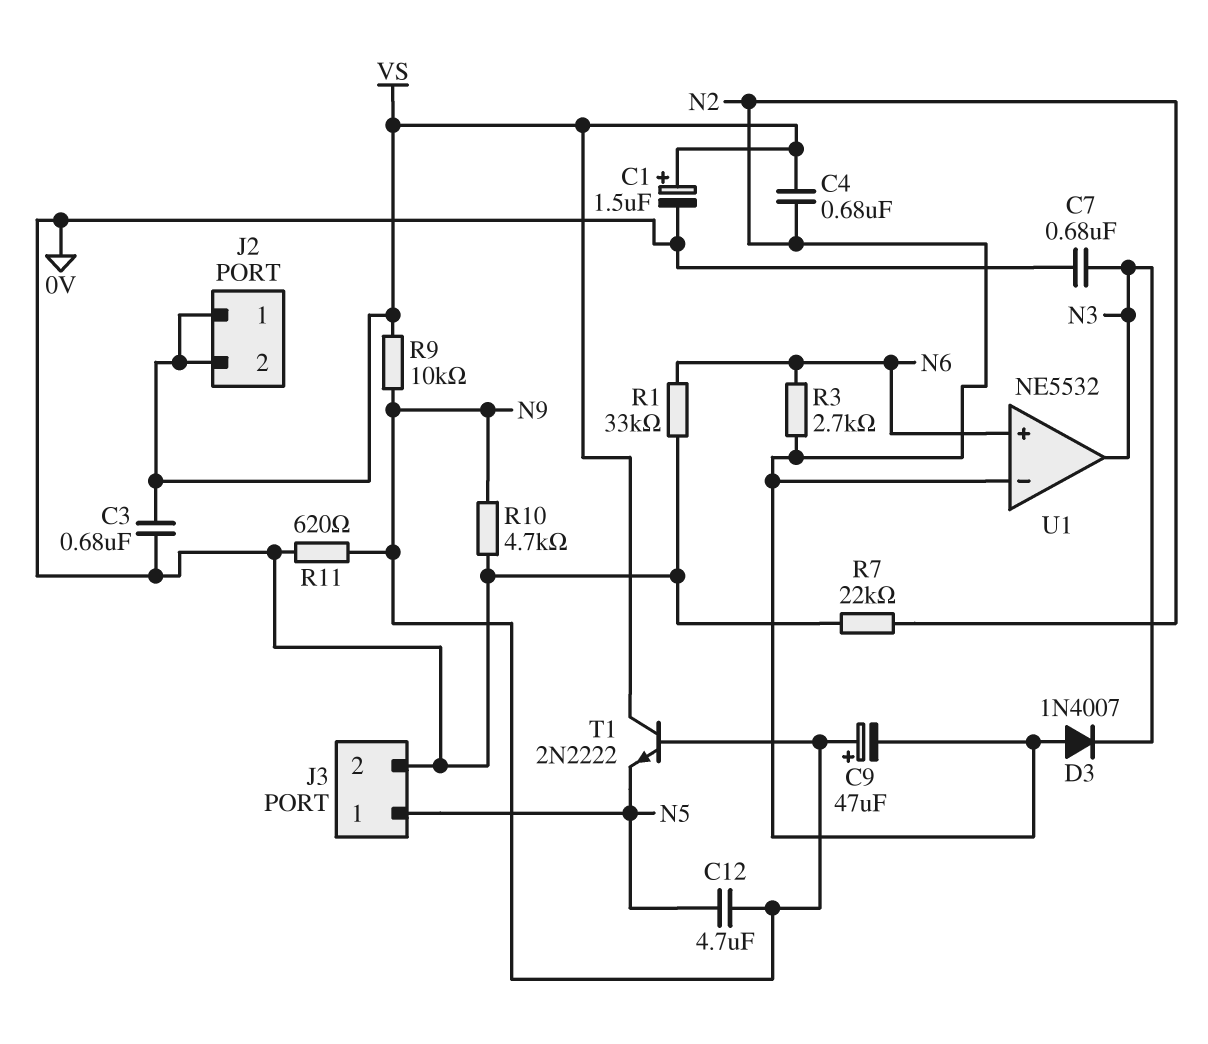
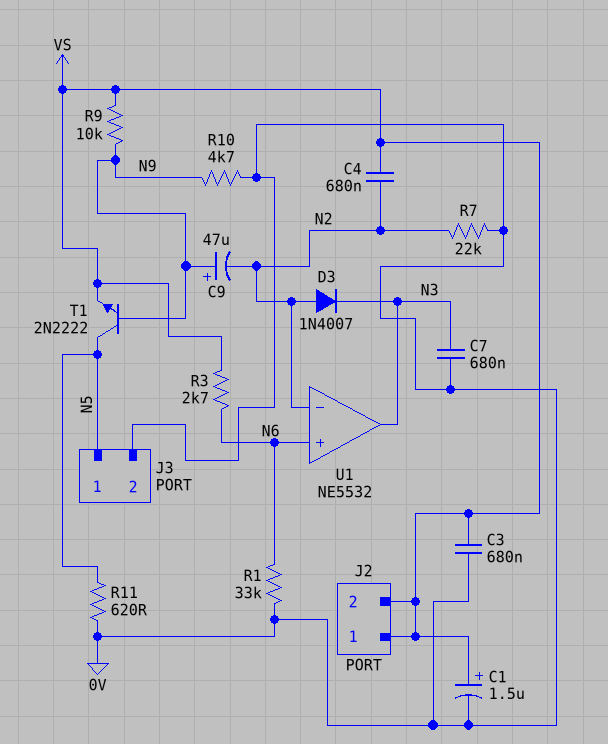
C12: 4.7uF (N5, N9) -> none
R3: 2.7k (N2, N6) -> 2.7k (N6, VS)
R11: 620 (0V, N9) -> 620 (0V, N5)
T1: NPN 2N2222 (B N9, C VS, E N5) -> NPN 2N2222 (B N9, C N5, E VS)

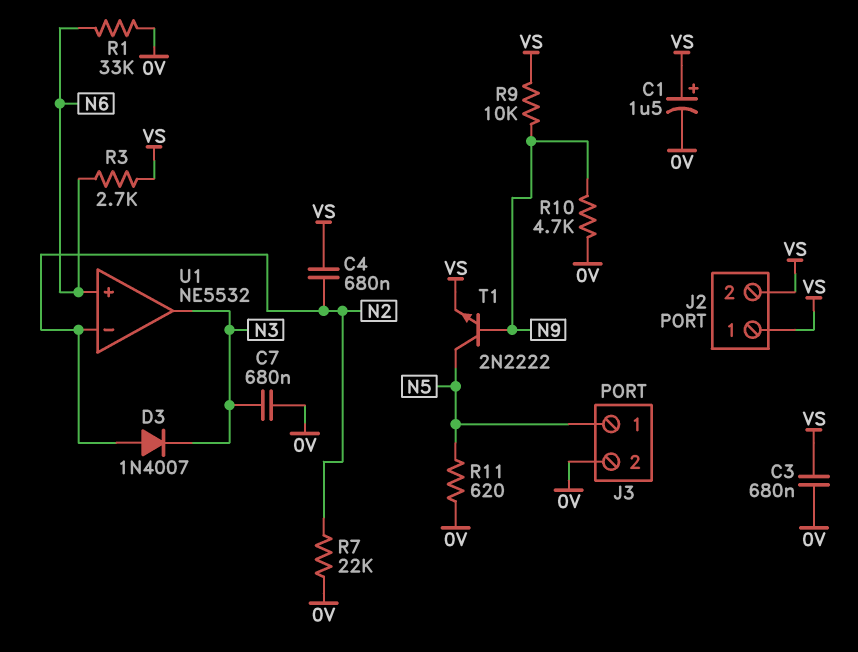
C9: 47uF (plus N9, minus N2) -> none

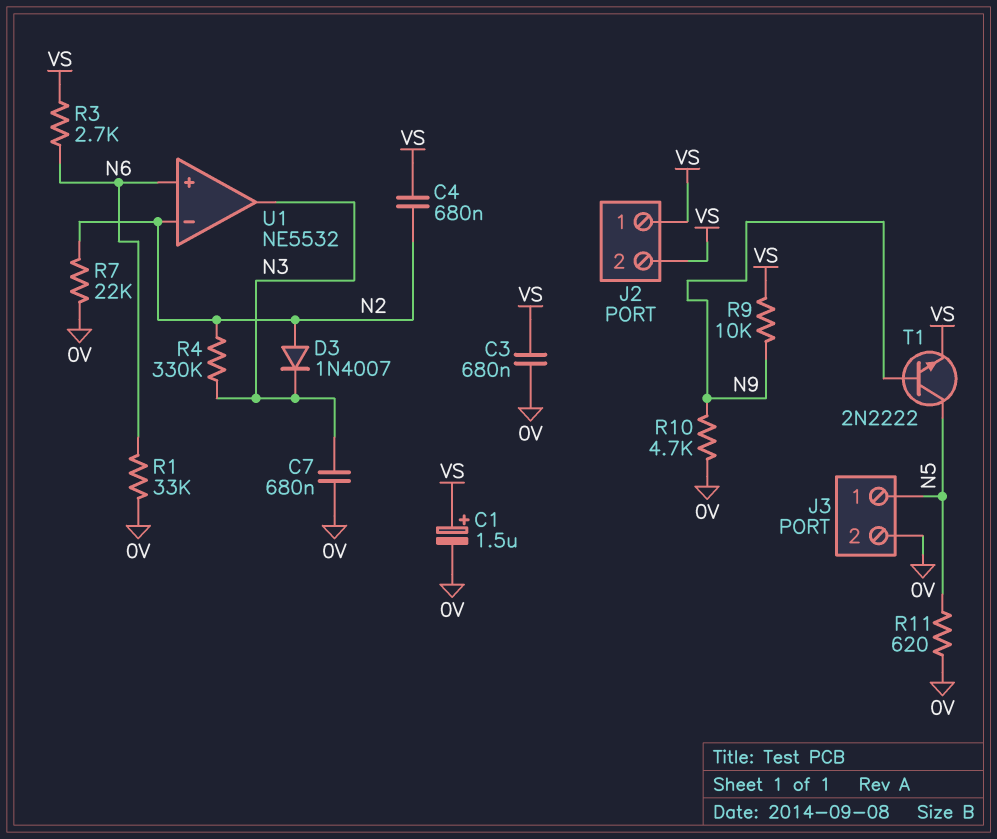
R4: none -> 330k (N2, N3)

